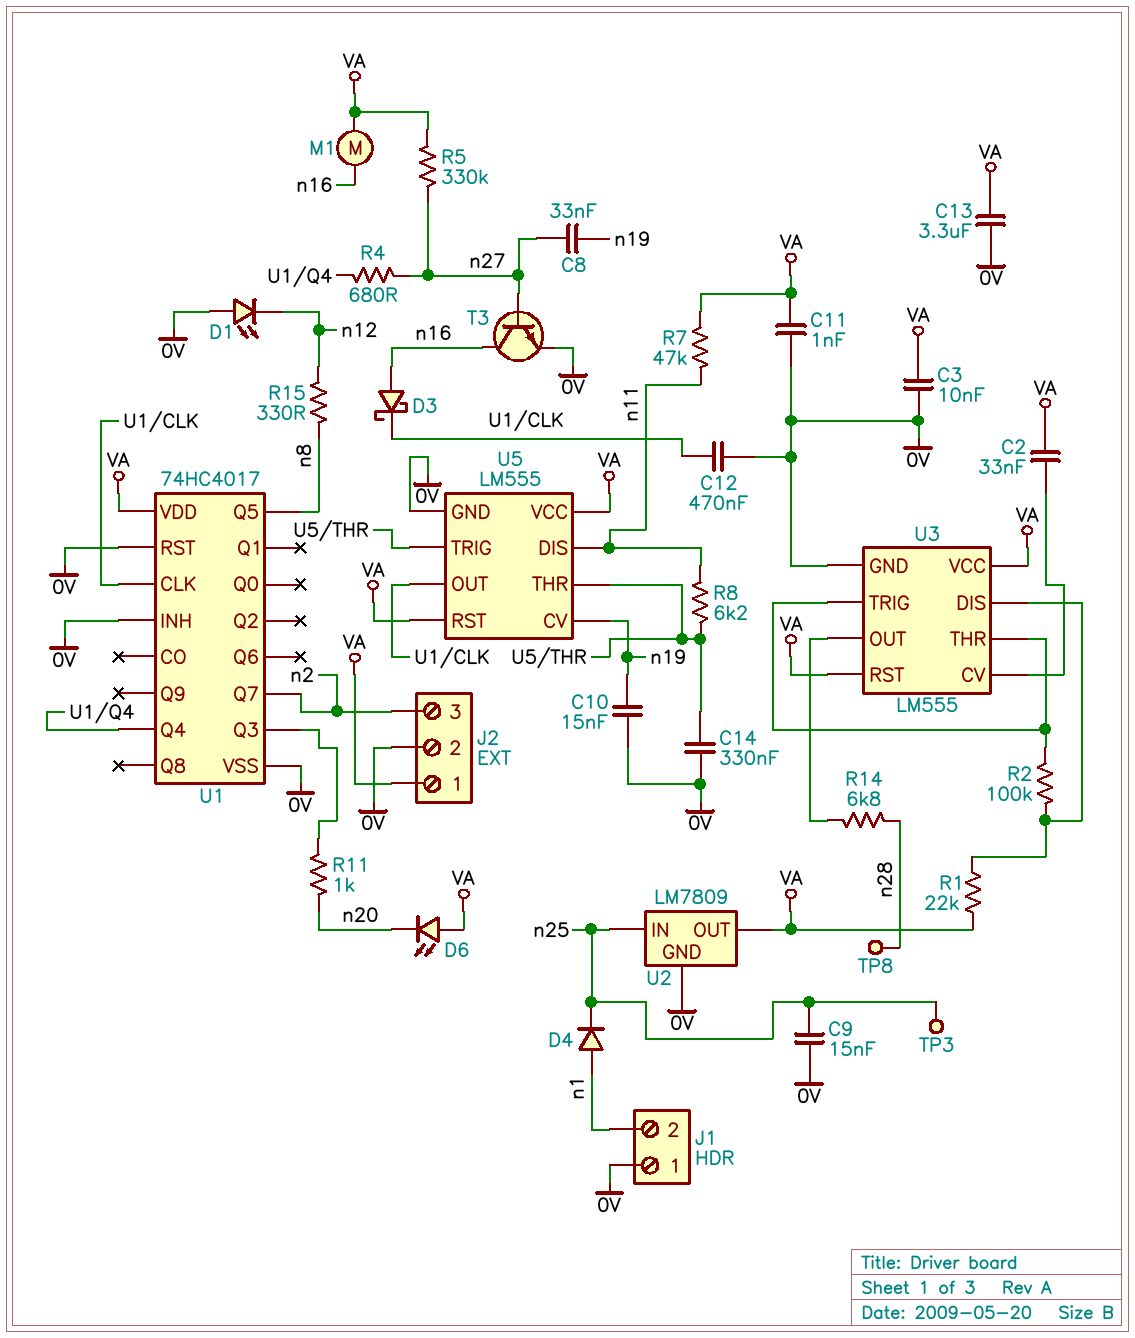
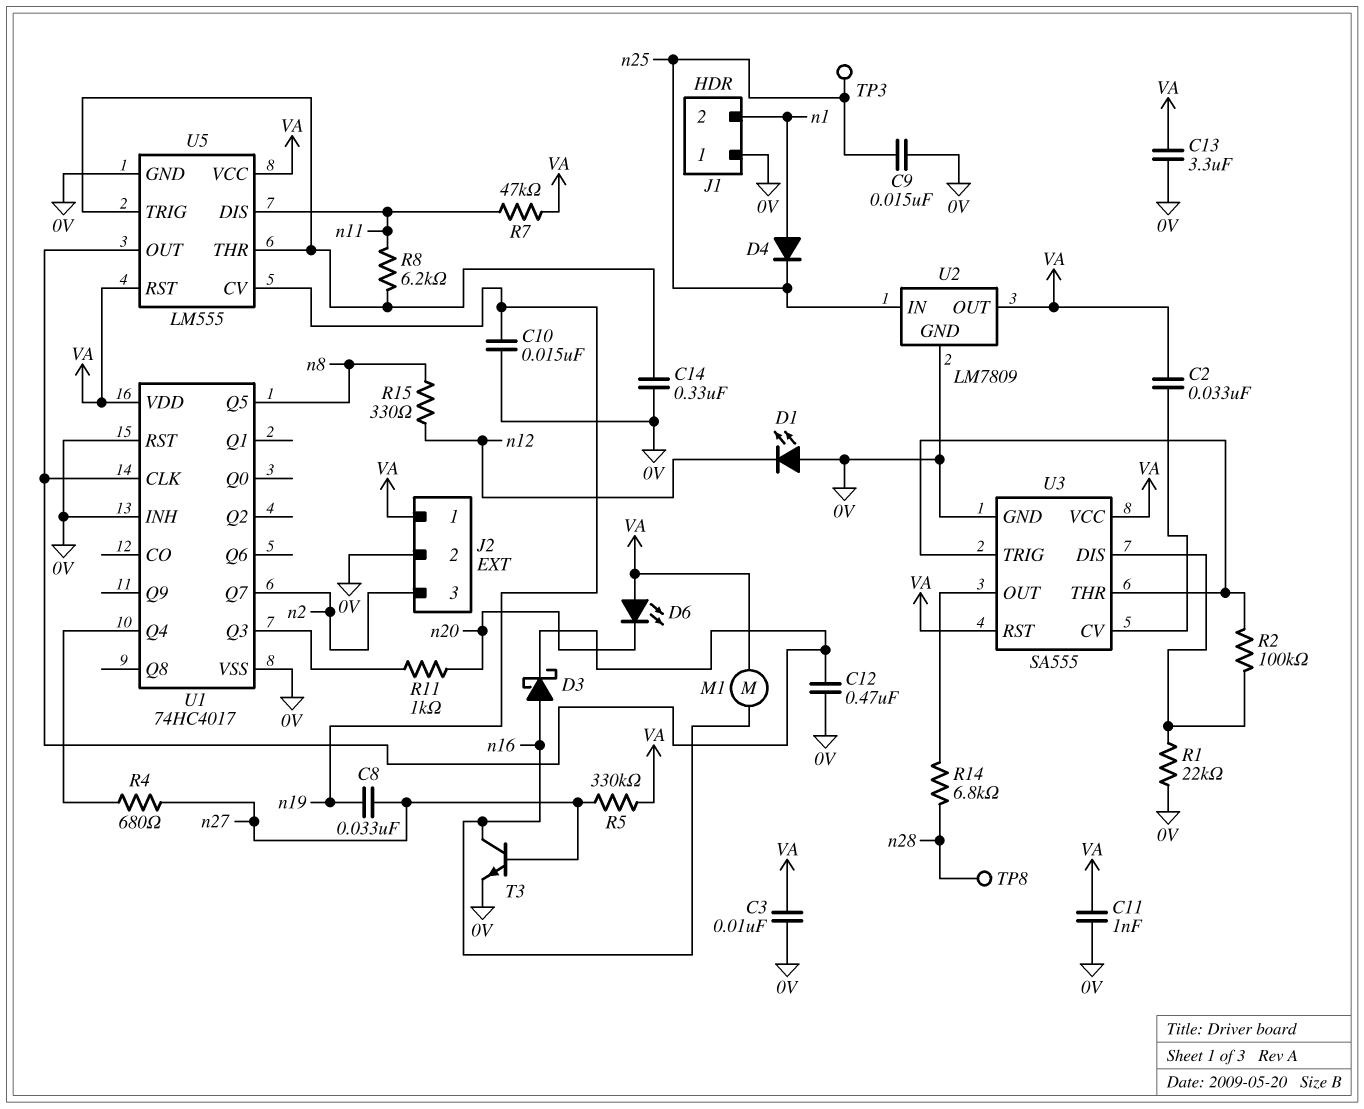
R1: 22k (U3/DIS, VA) -> 22k (0V, U3/DIS)
U3: LM555 -> SA555

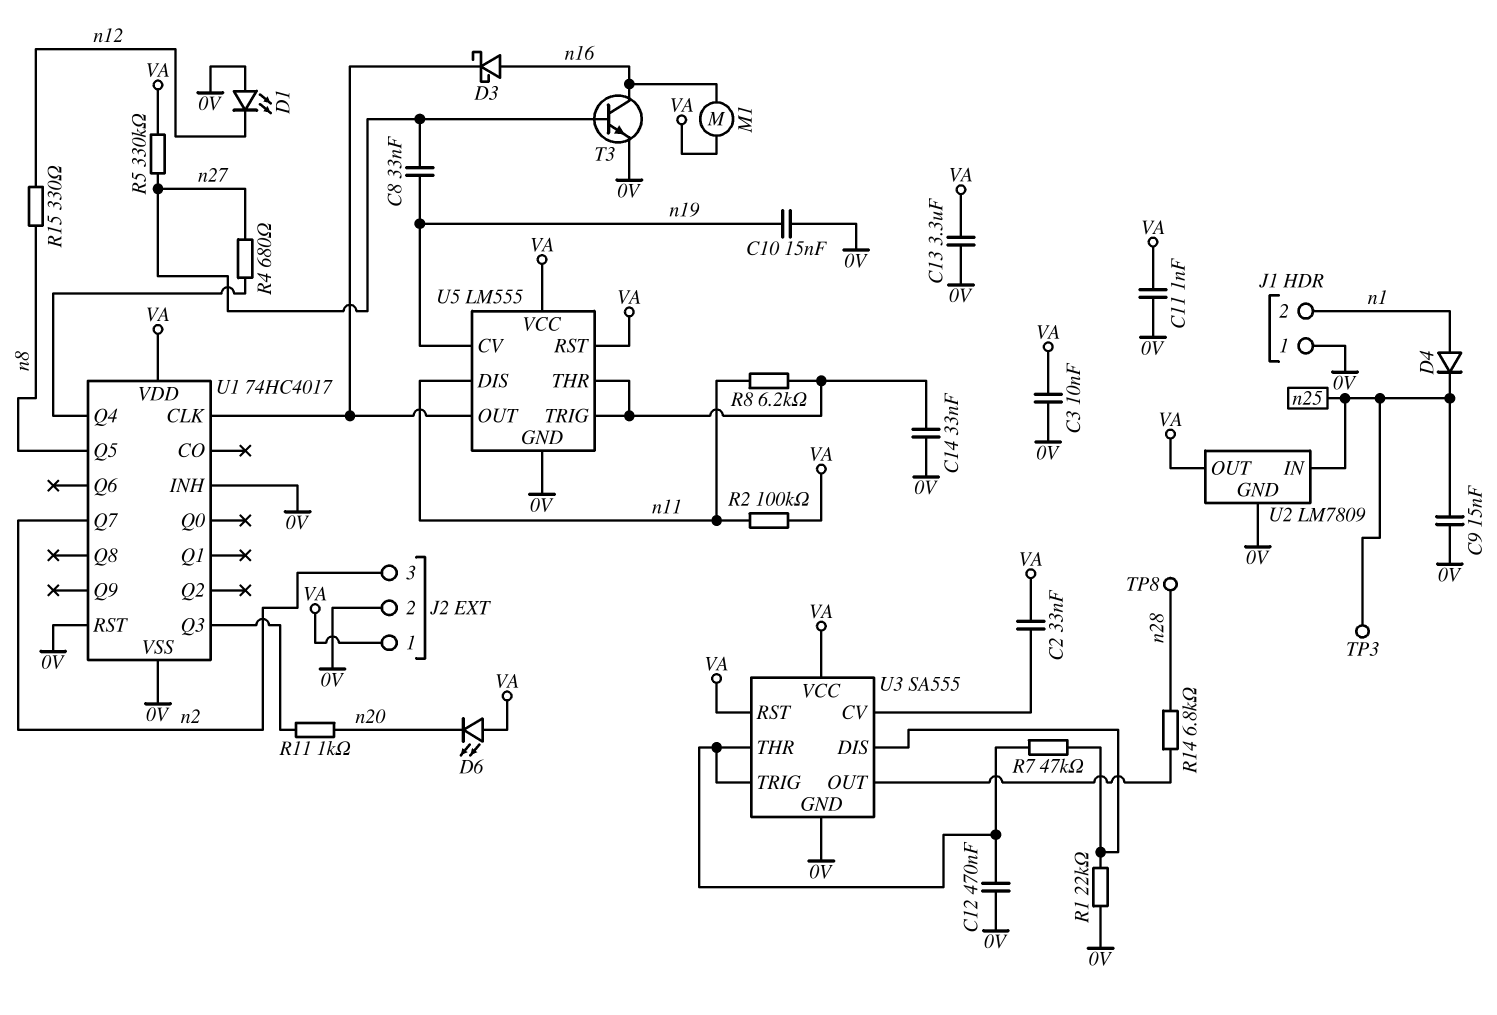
C12: 470nF (0V, U1/CLK) -> 470nF (0V, U3/THR)
C14: 330nF (0V, U5/THR) -> 33nF (0V, U5/THR)
R2: 100k (U3/DIS, U3/THR) -> 100k (VA, n11)
R7: 47k (VA, n11) -> 47k (U3/DIS, U3/THR)

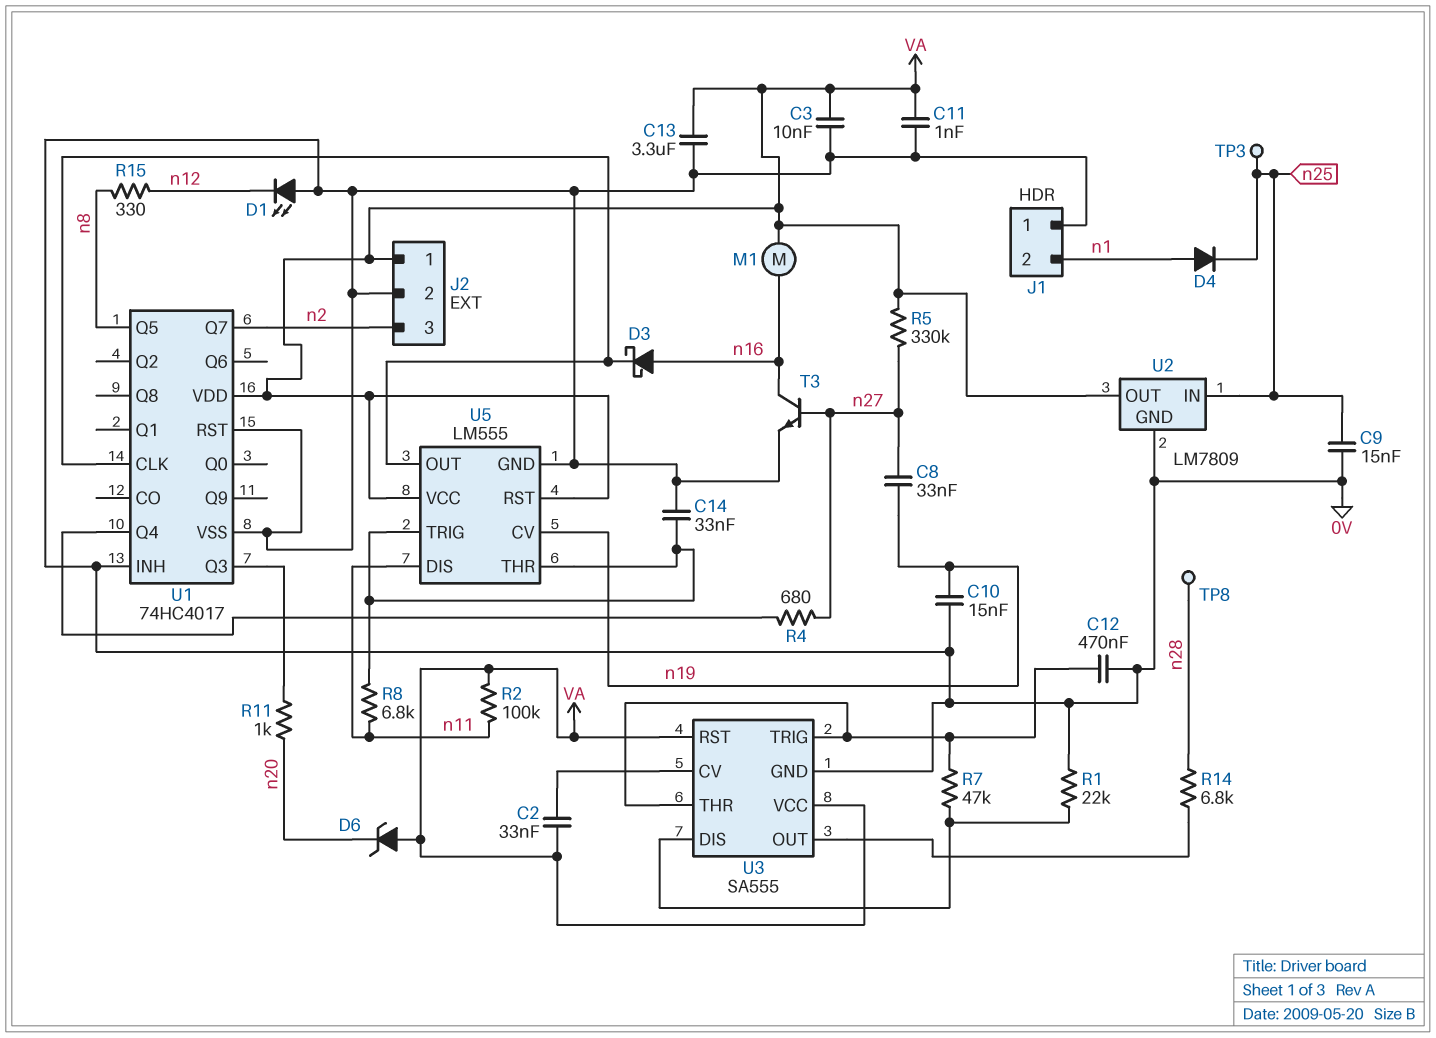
D6: LED (A VA, K n20) -> zener (A VA, K n20)
R8: 6.2k (U5/THR, n11) -> 6.8k (U5/THR, n11)

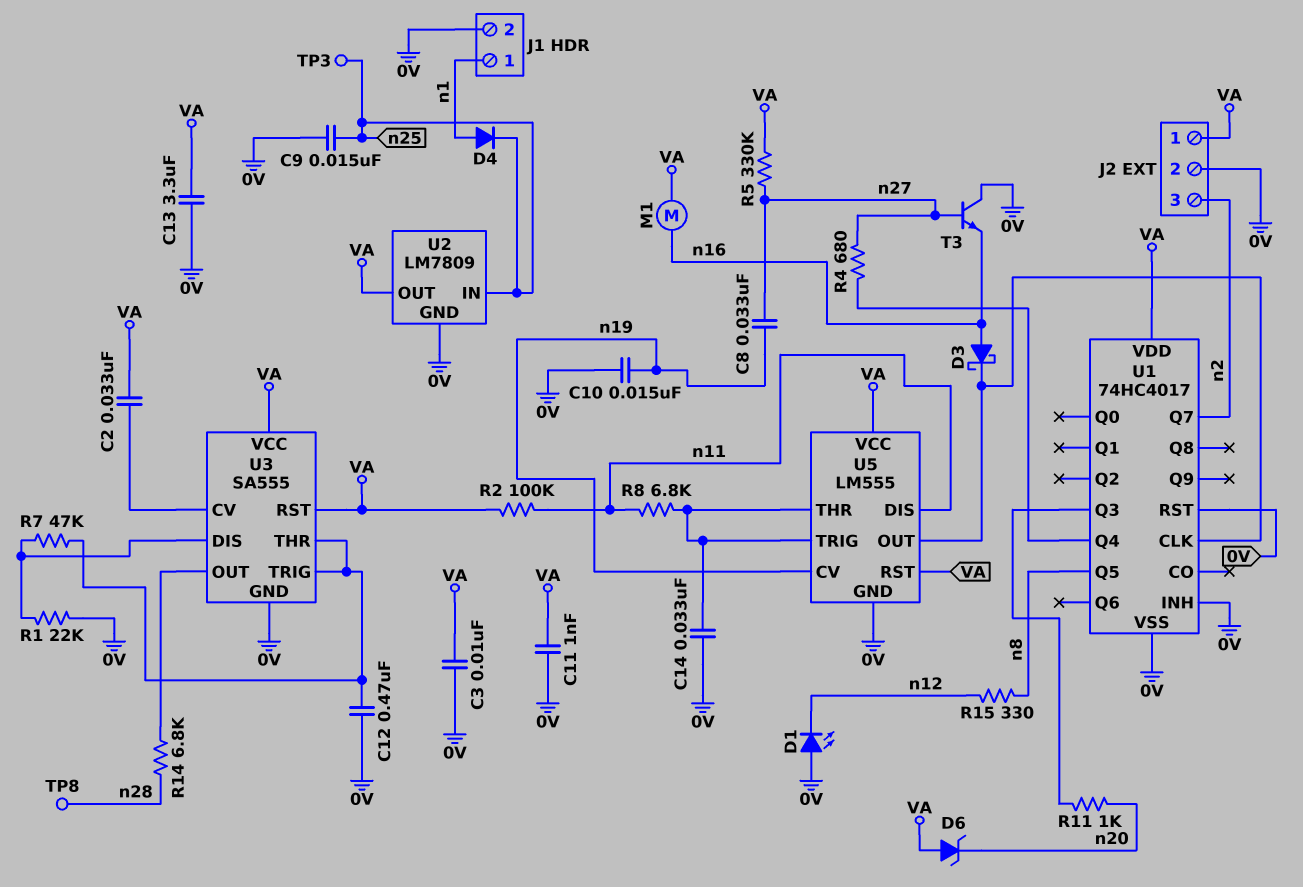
J1 pin 1: 0V -> n1
J1 pin 2: n1 -> 0V
T3: NPN (B n27, C n16, E 0V) -> NPN (B n27, C 0V, E n16)

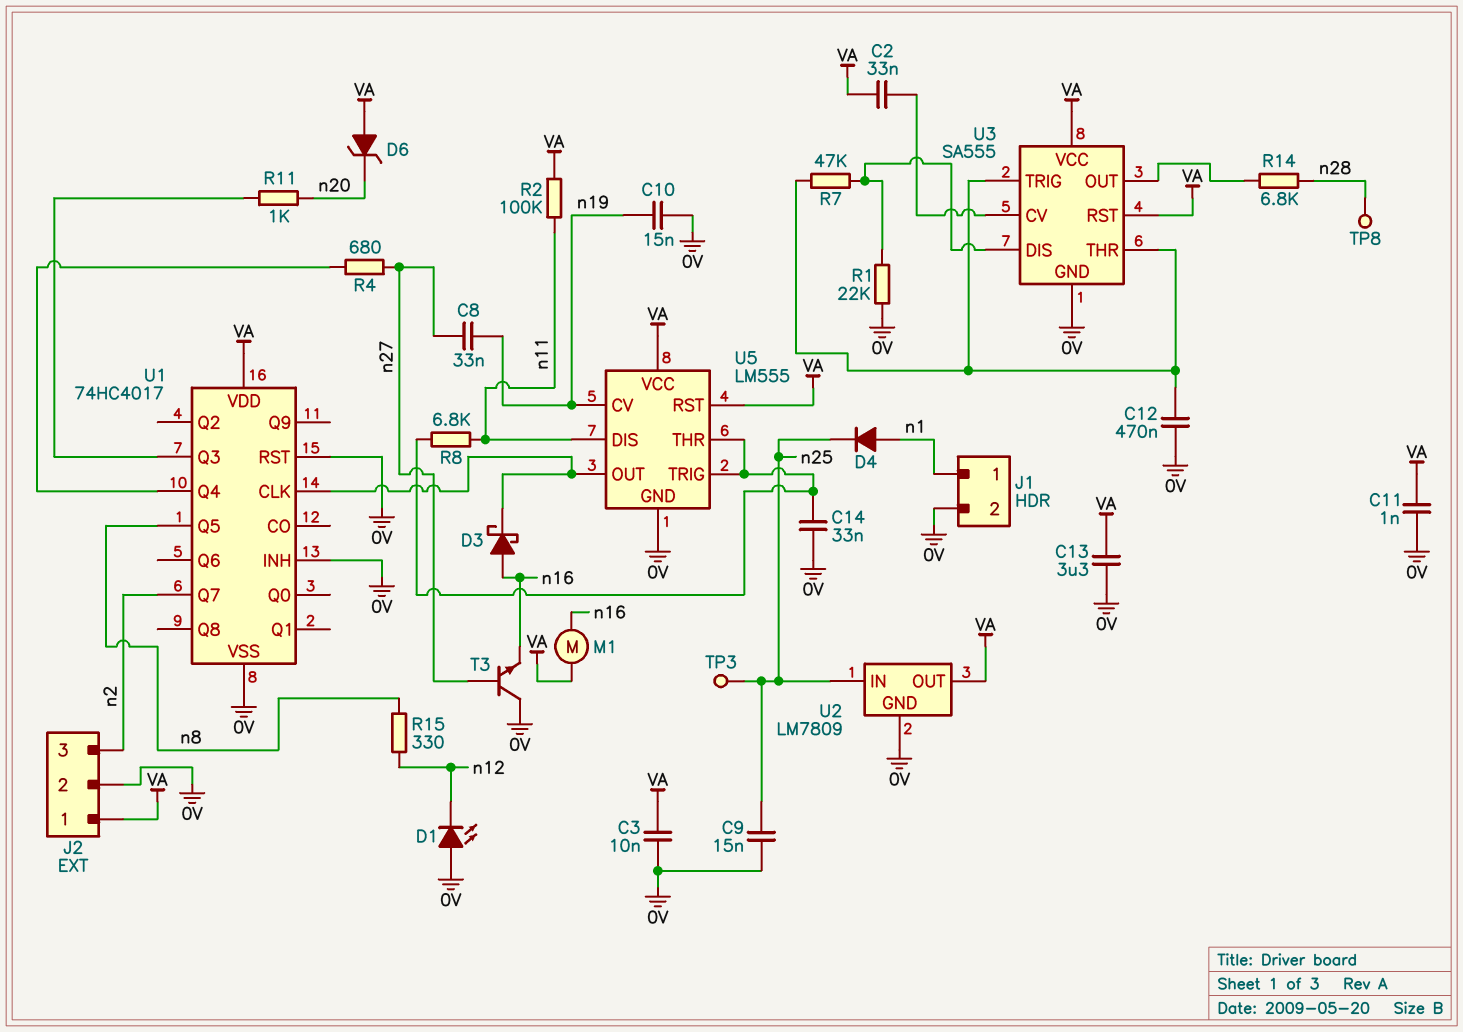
R5: 330k (VA, n27) -> none

